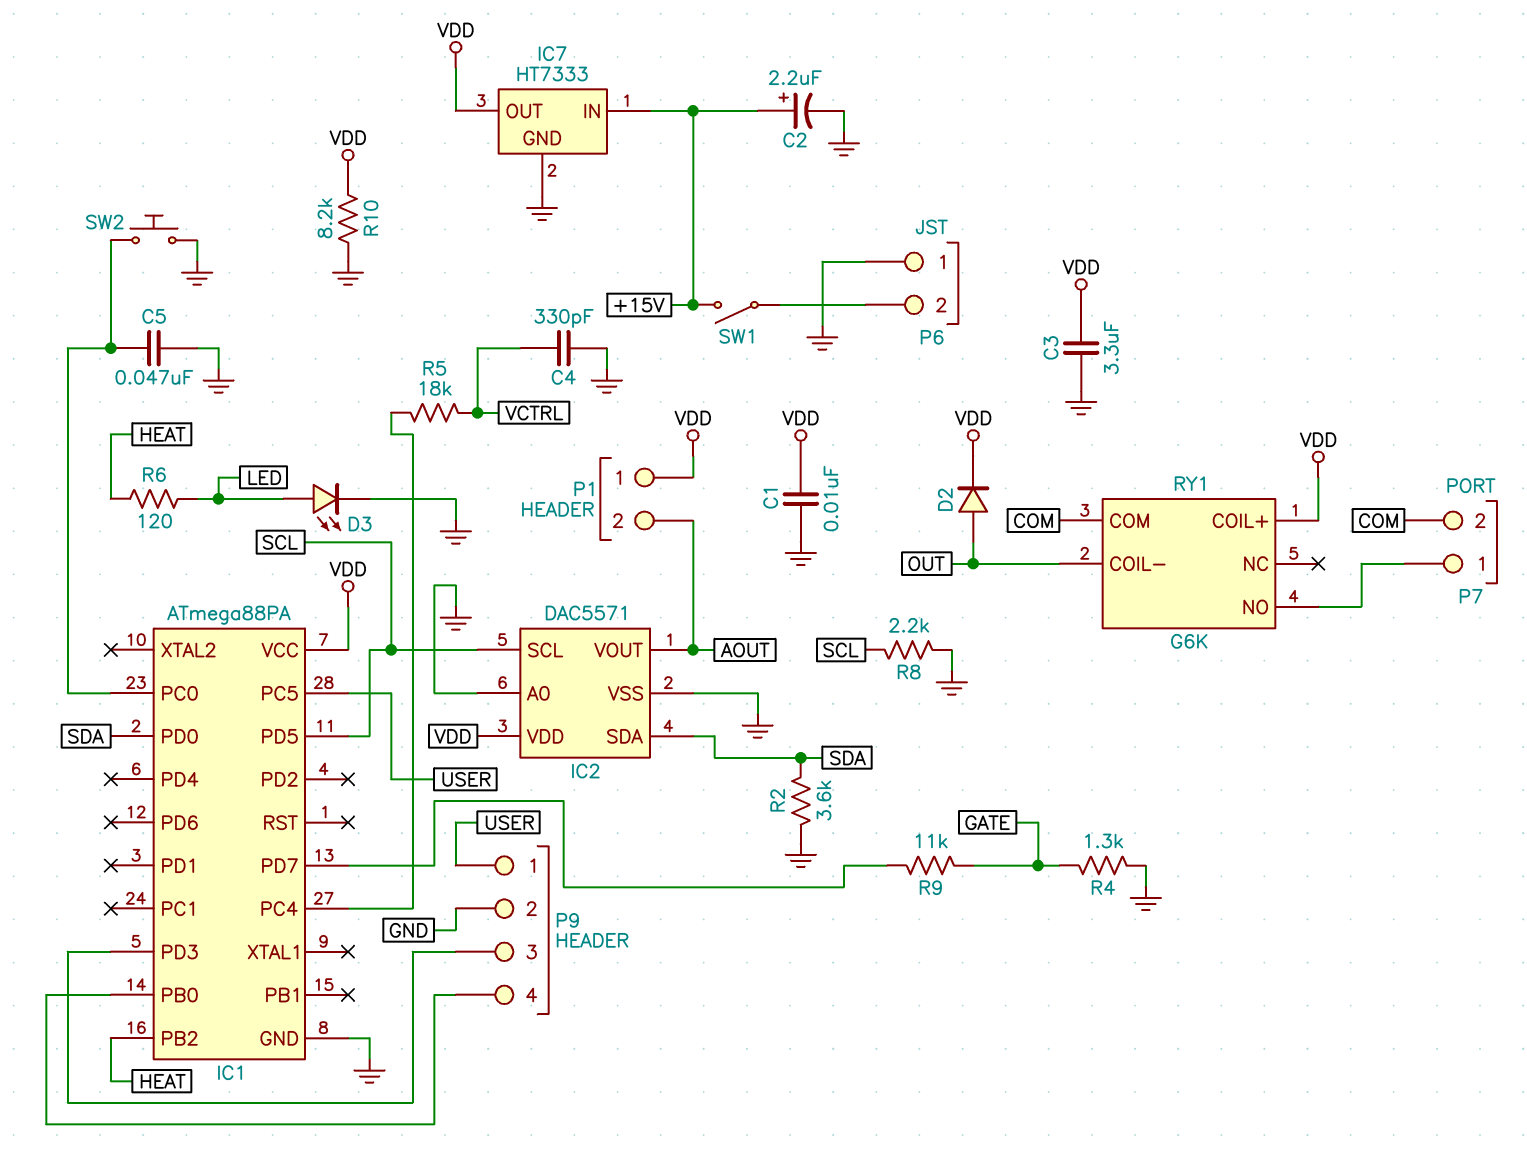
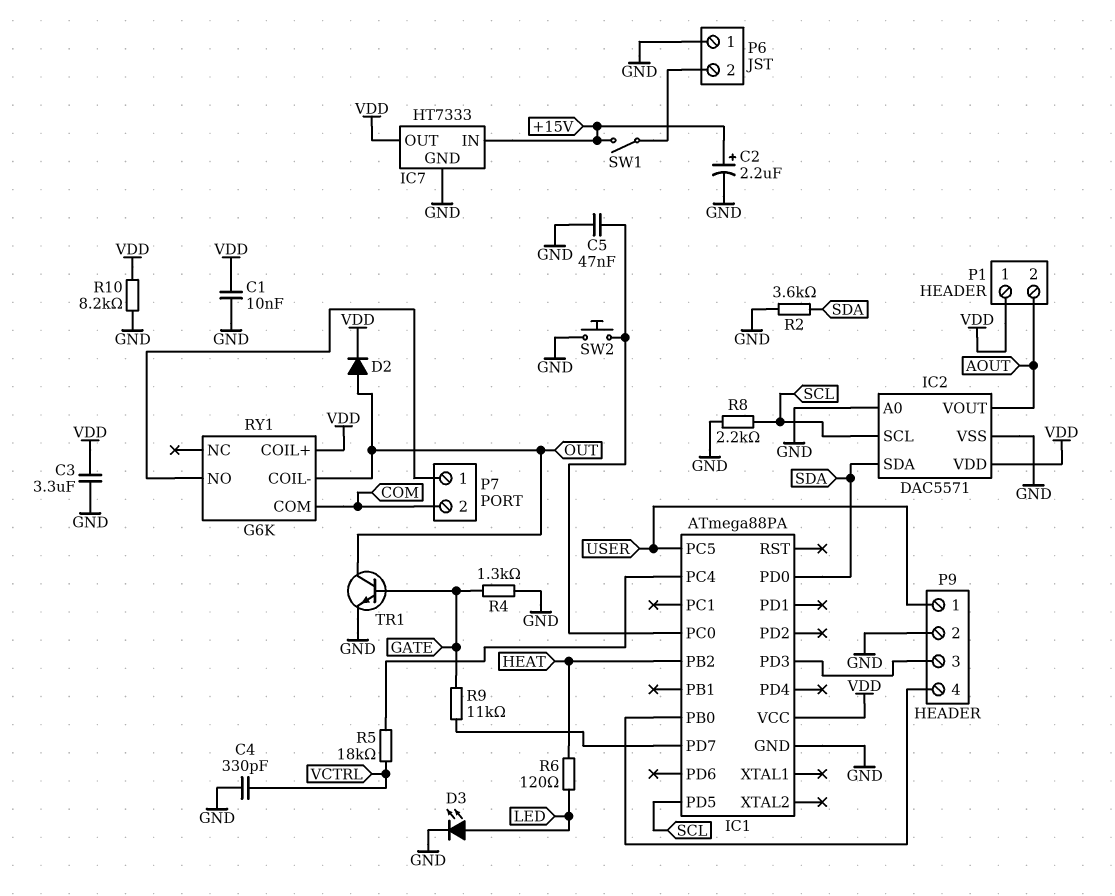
TR1: none -> NPN (B GATE, C OUT, E GND)

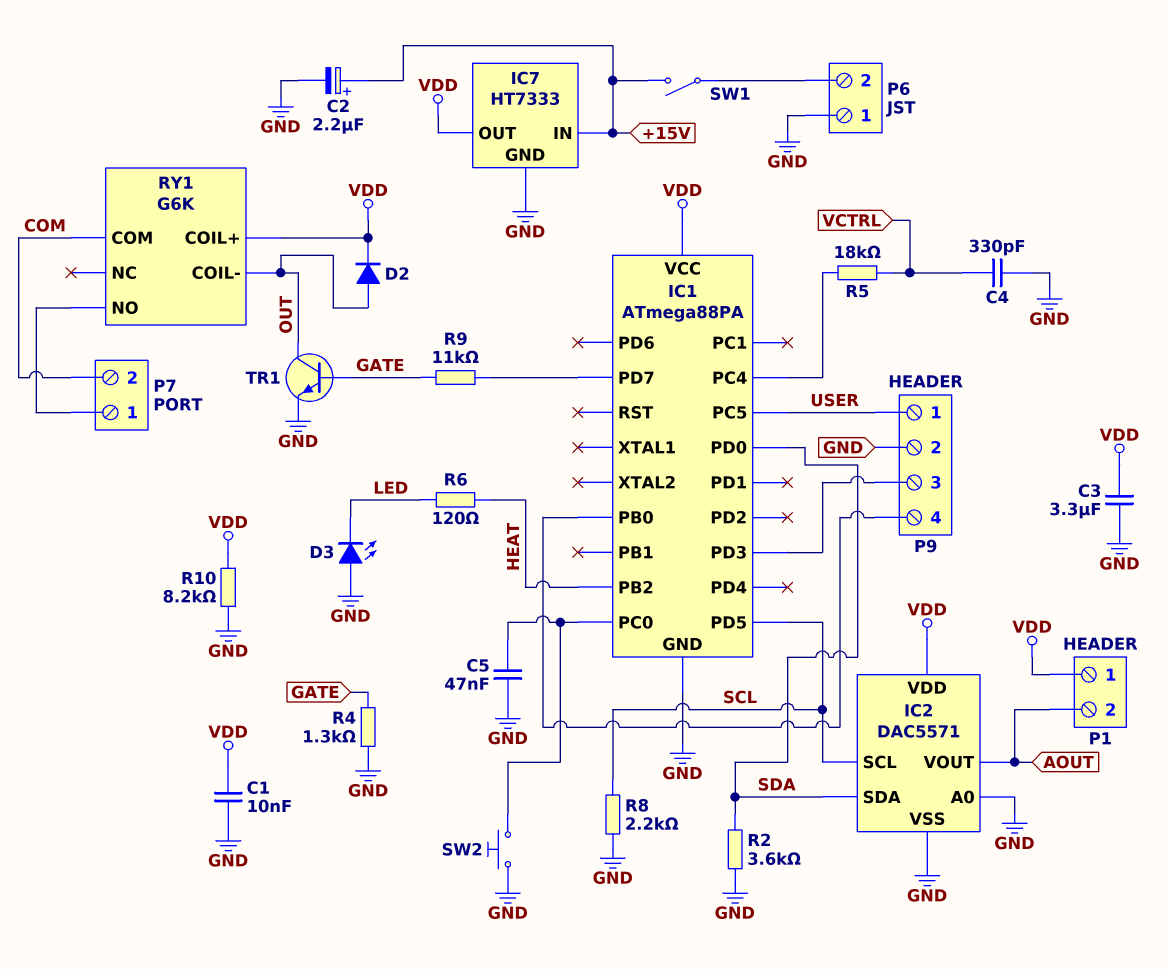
D3: LED (A LED, K GND) -> LED (A GND, K LED)

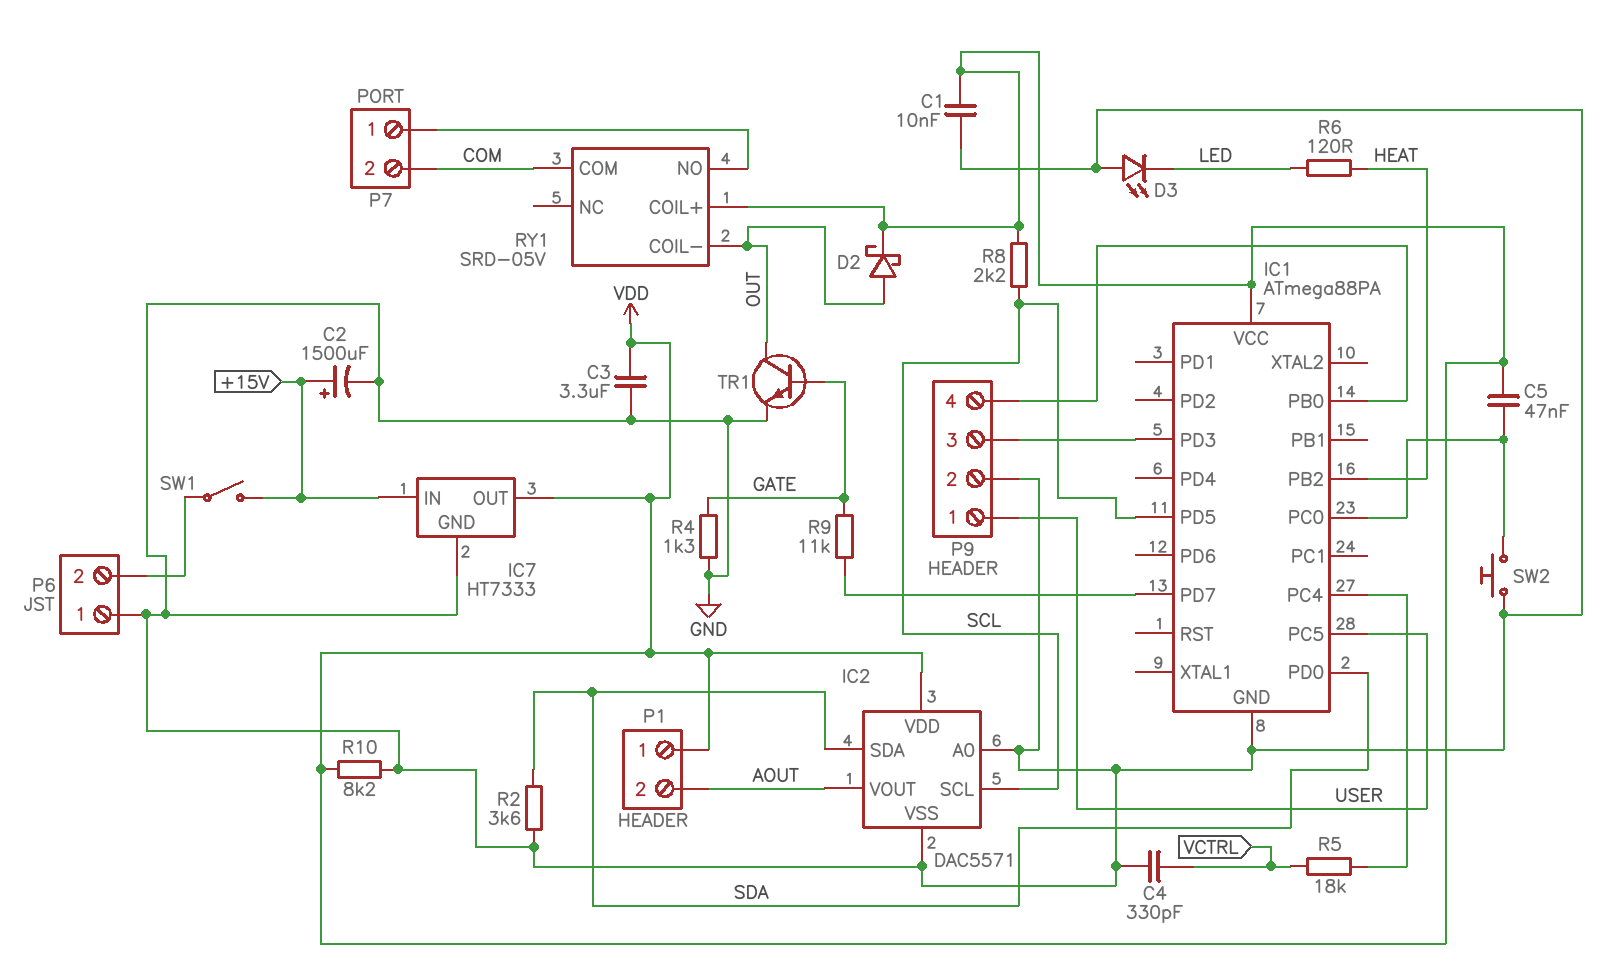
C2: 2.2uF (plus +15V, minus GND) -> 1500uF (plus +15V, minus GND)
C5: 47nF (GND, IC1/PC0) -> 47nF (IC1/PC0, VDD)
D2: diode (A OUT, K VDD) -> schottky (A OUT, K VDD)
R8: 2.2k (GND, SCL) -> 2.2k (SCL, VDD)
RY1: G6K -> SRD-05V

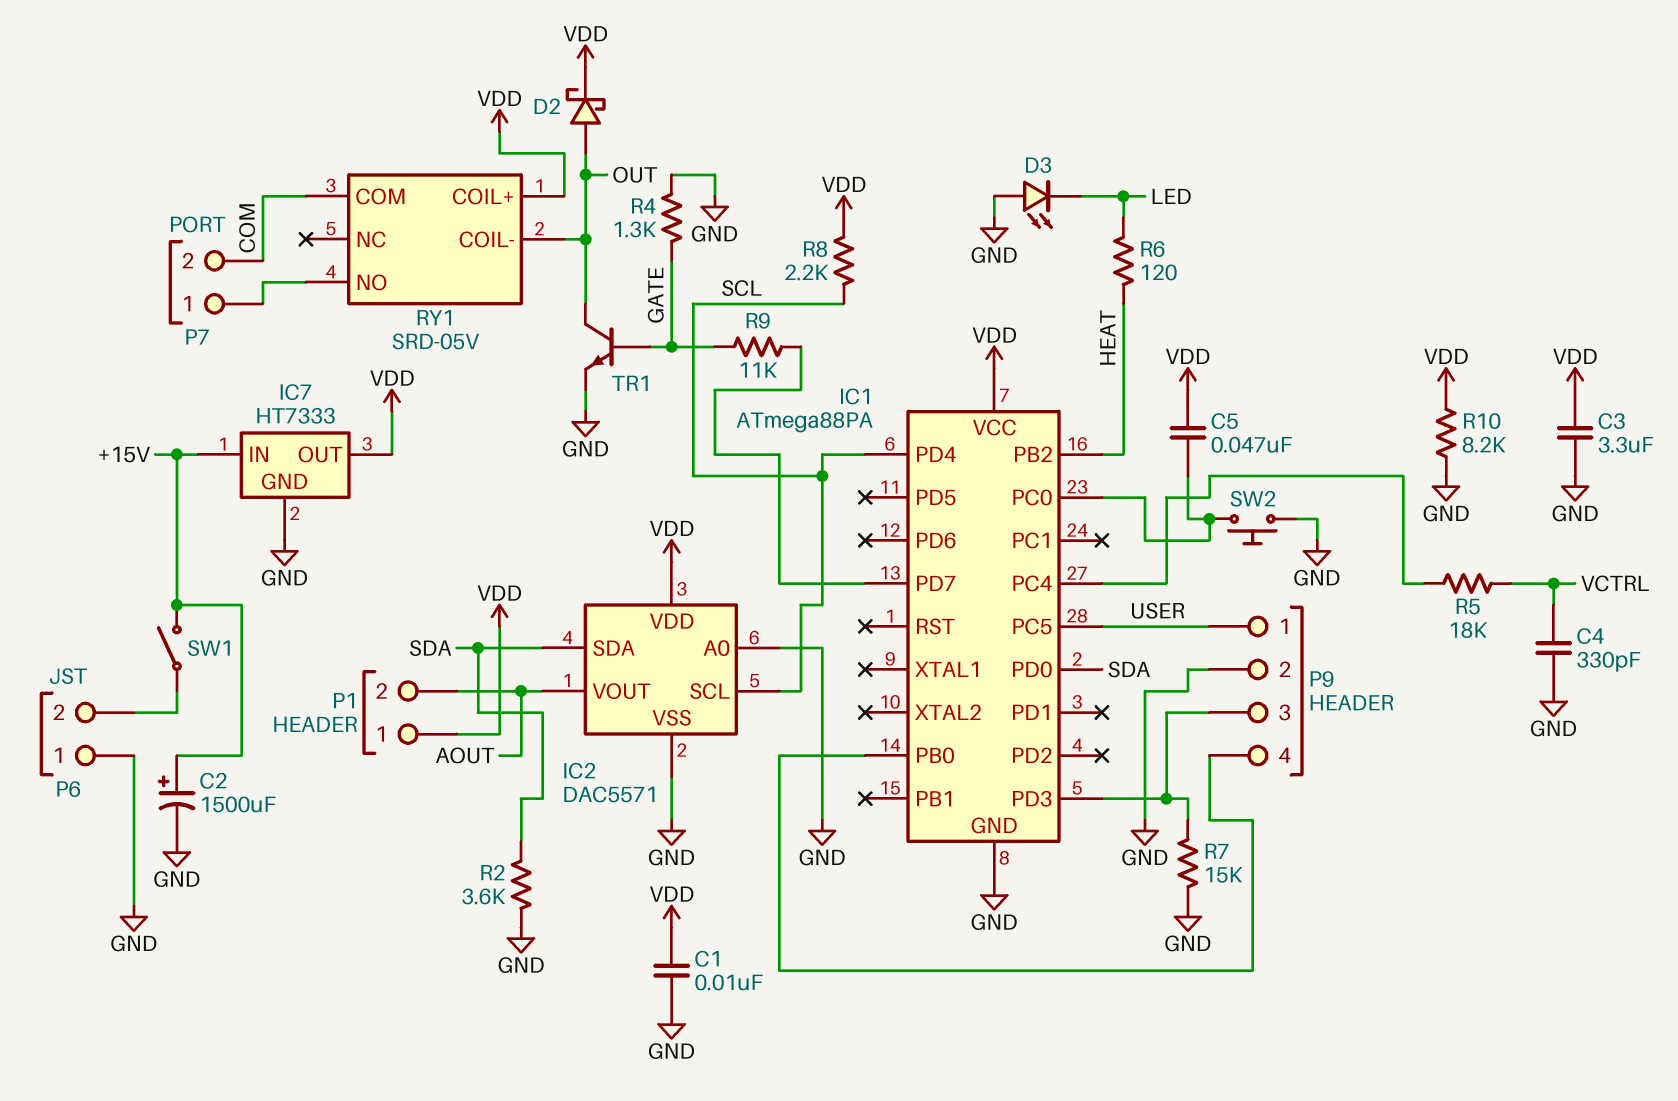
IC1 pin PD4: none -> SCL
IC1 pin PD5: SCL -> none
R7: none -> 15k (GND, IC1/PD3)

